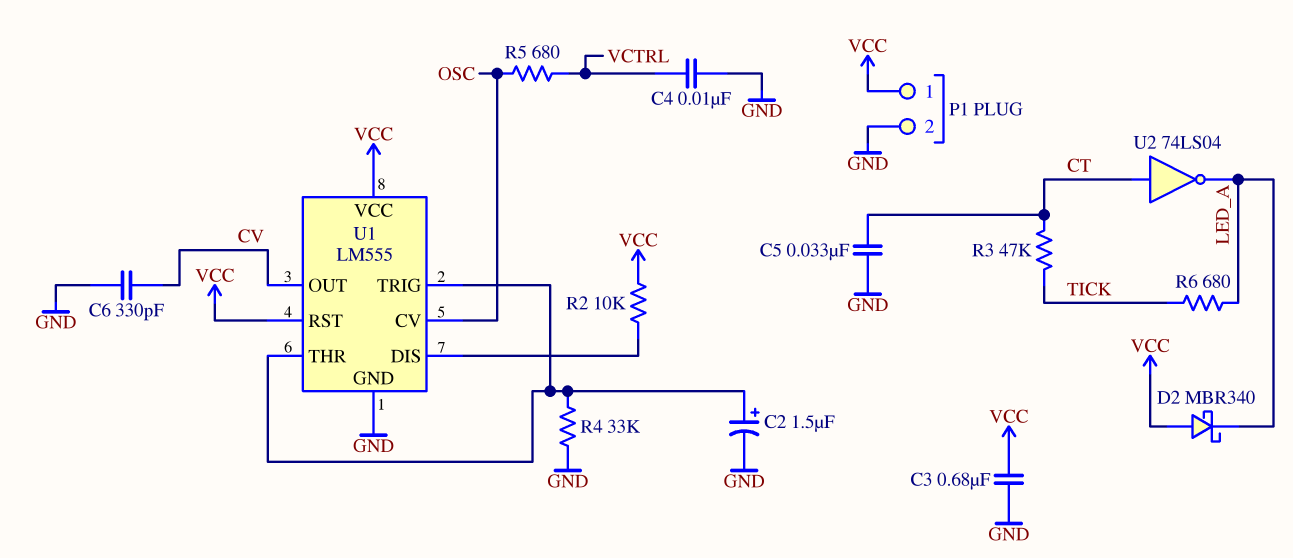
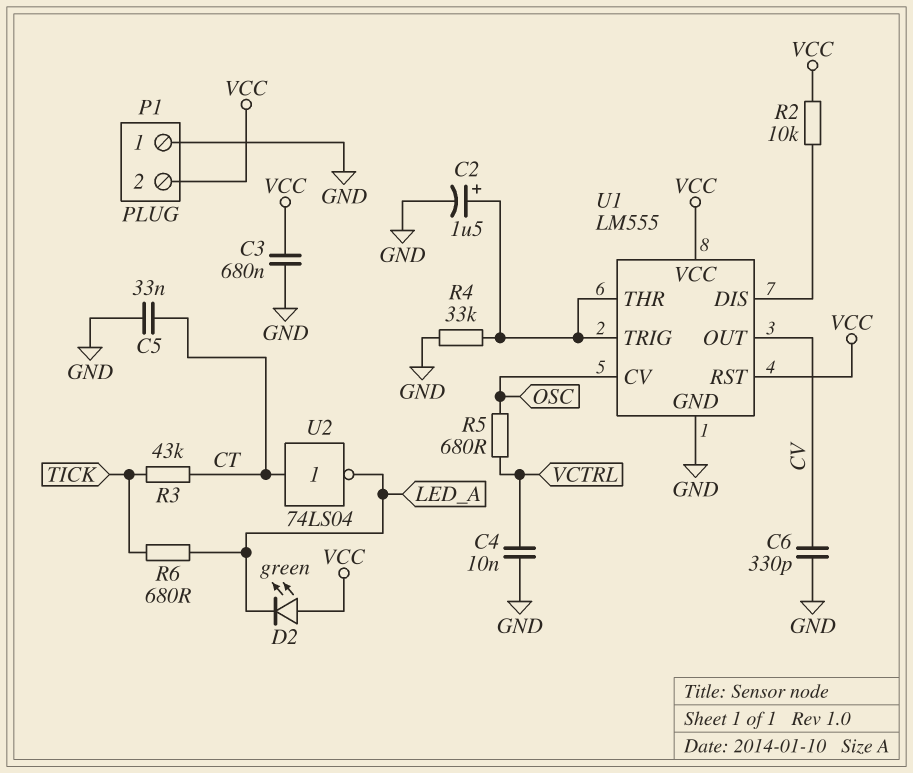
D2: schottky MBR340 (A VCC, K LED_A) -> LED green (A VCC, K LED_A)
P1 pin 1: VCC -> GND
P1 pin 2: GND -> VCC
R3: 47k (CT, TICK) -> 43k (CT, TICK)

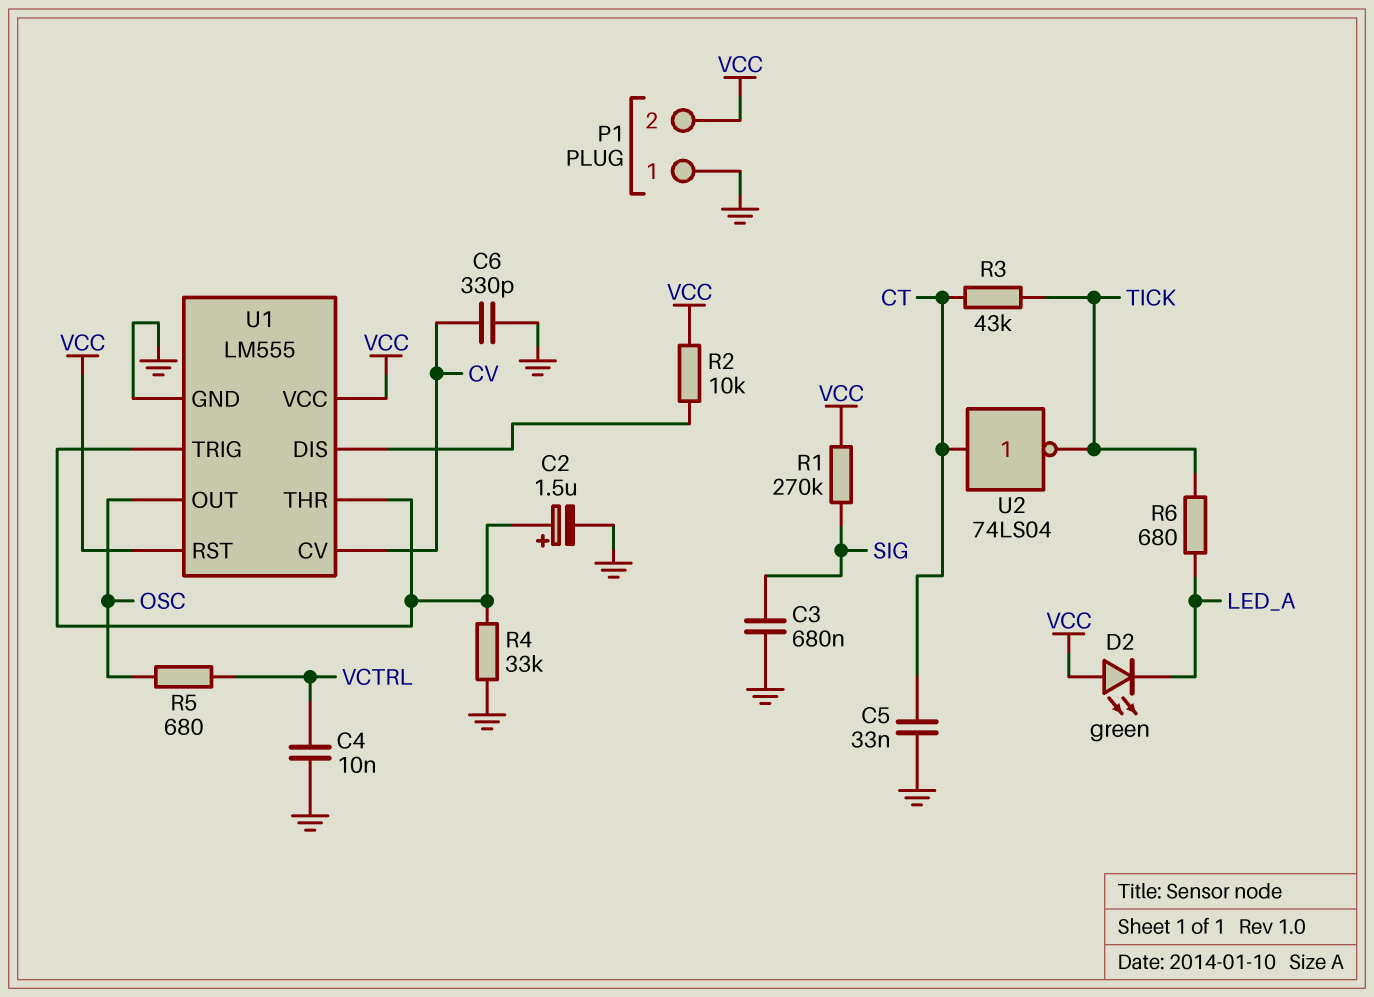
C3: 680nF (GND, VCC) -> 680nF (GND, SIG)
R1: none -> 270k (SIG, VCC)
U1 pin CV: OSC -> CV
U1 pin OUT: CV -> OSC
U2: NOT 74LS04 (in CT, out LED_A) -> NOT 74LS04 (in CT, out TICK)

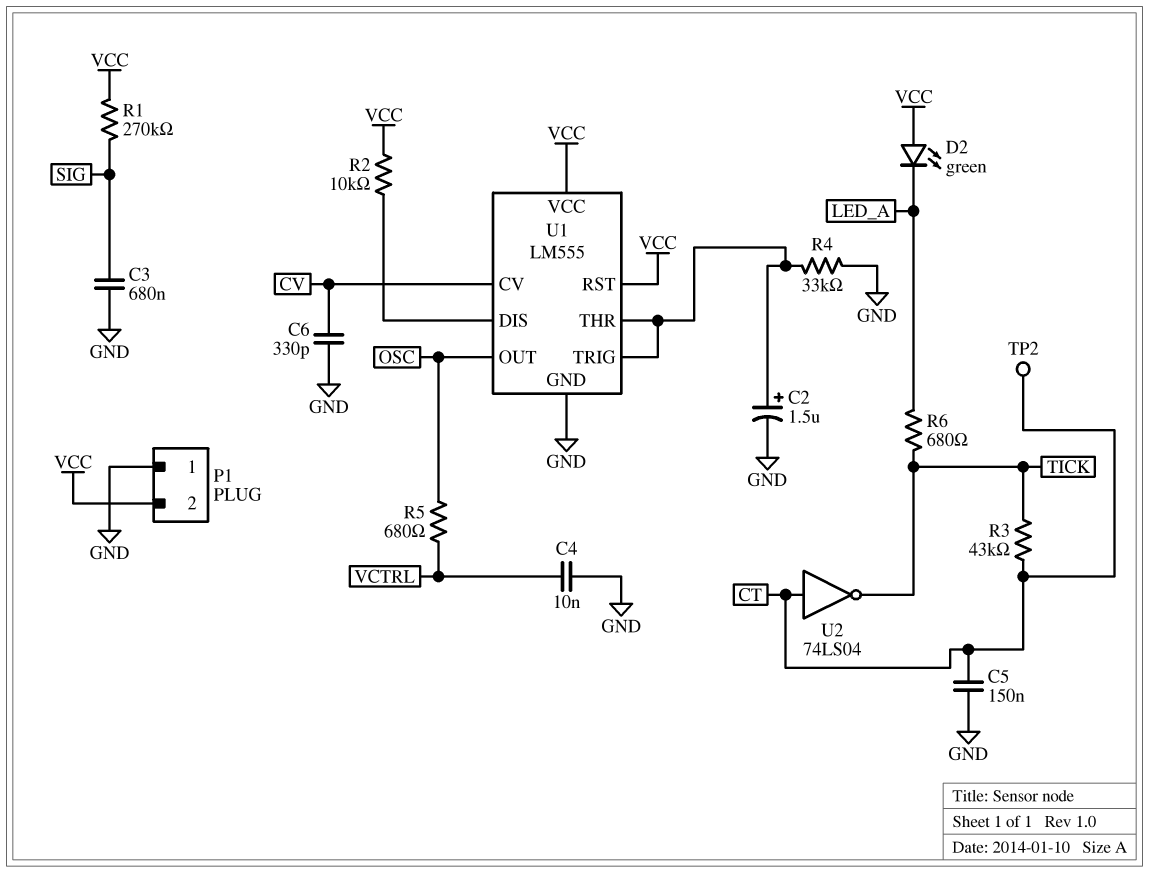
C5: 33nF (CT, GND) -> 150nF (CT, GND)
TP2: none -> test point (CT)

